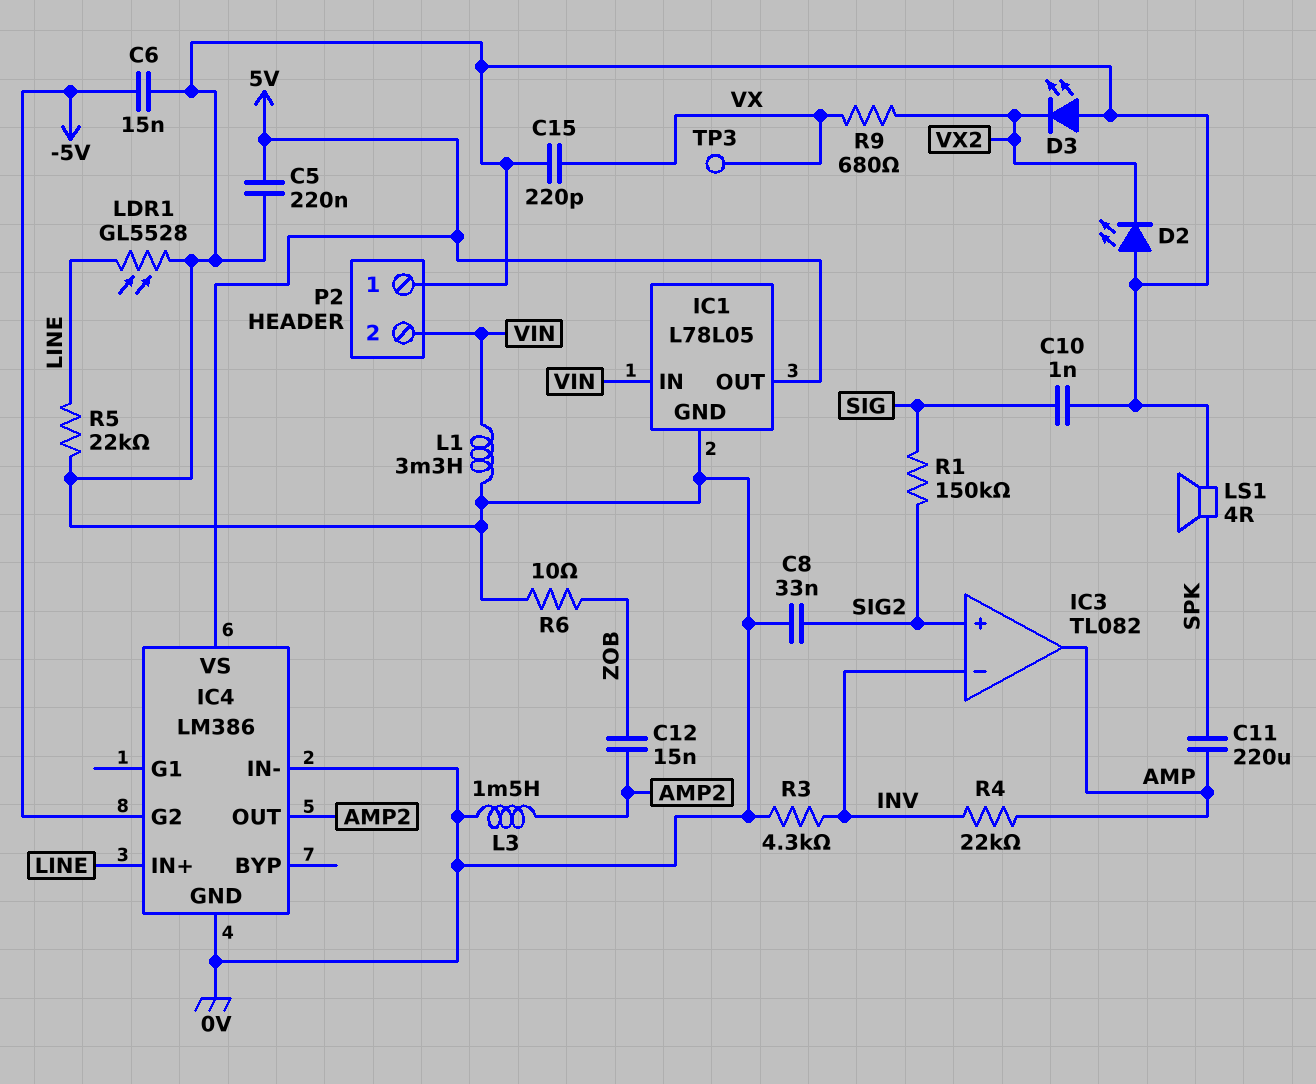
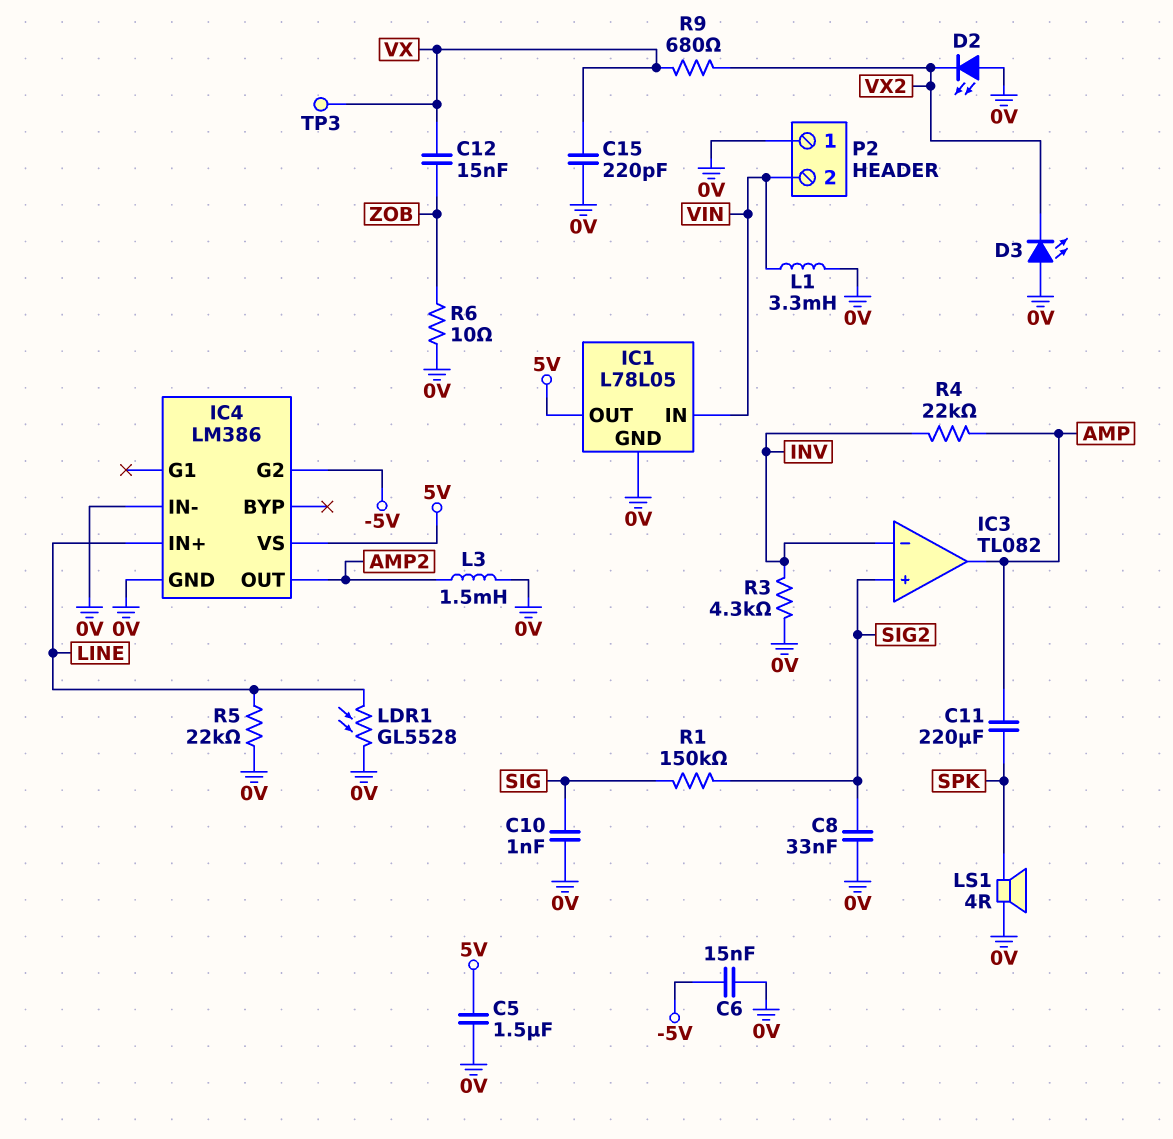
C5: 220nF (0V, 5V) -> 1.5uF (0V, 5V)
C12: 15nF (AMP2, ZOB) -> 15nF (VX, ZOB)

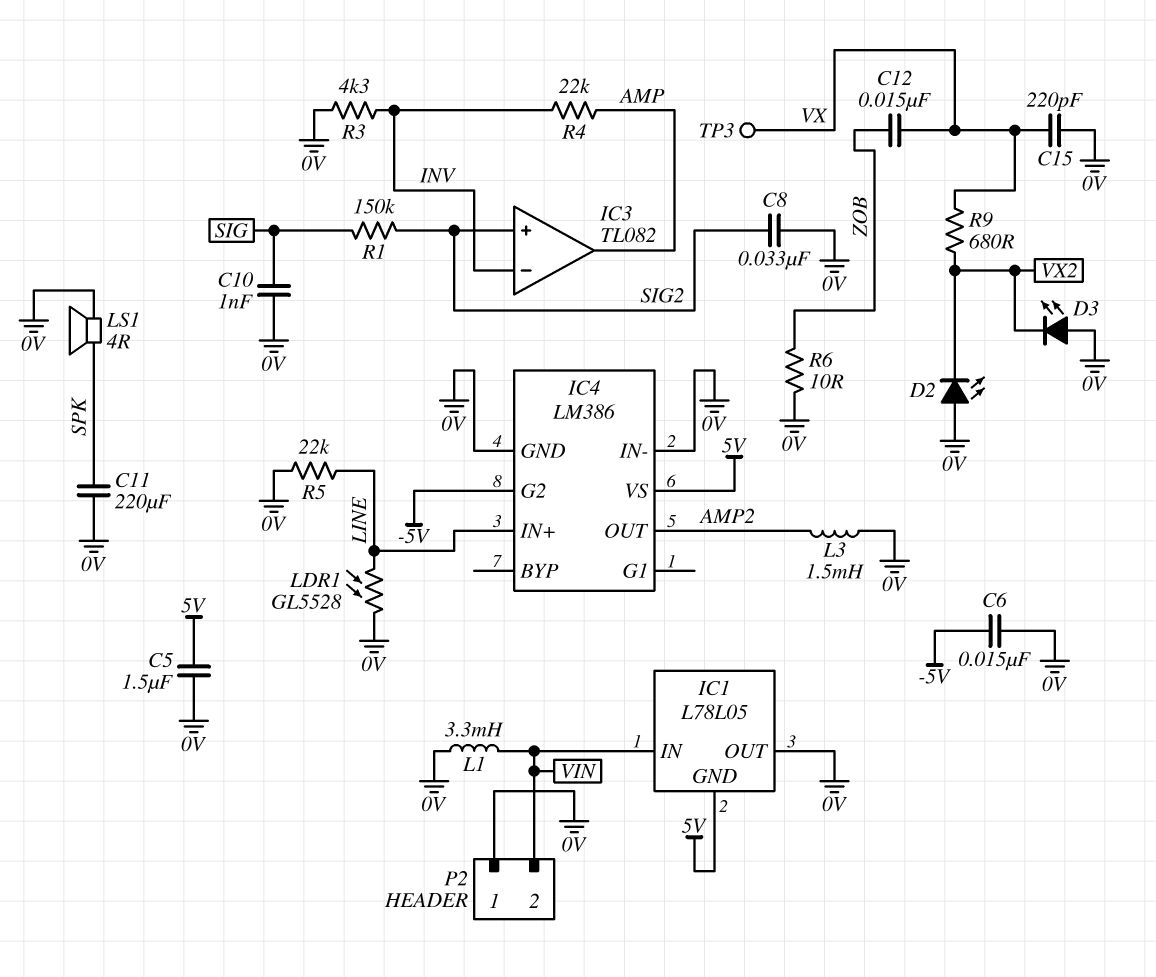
C11: 220uF (AMP, SPK) -> 220uF (0V, SPK)
IC1 pin GND: 0V -> 5V
IC1 pin OUT: 5V -> 0V

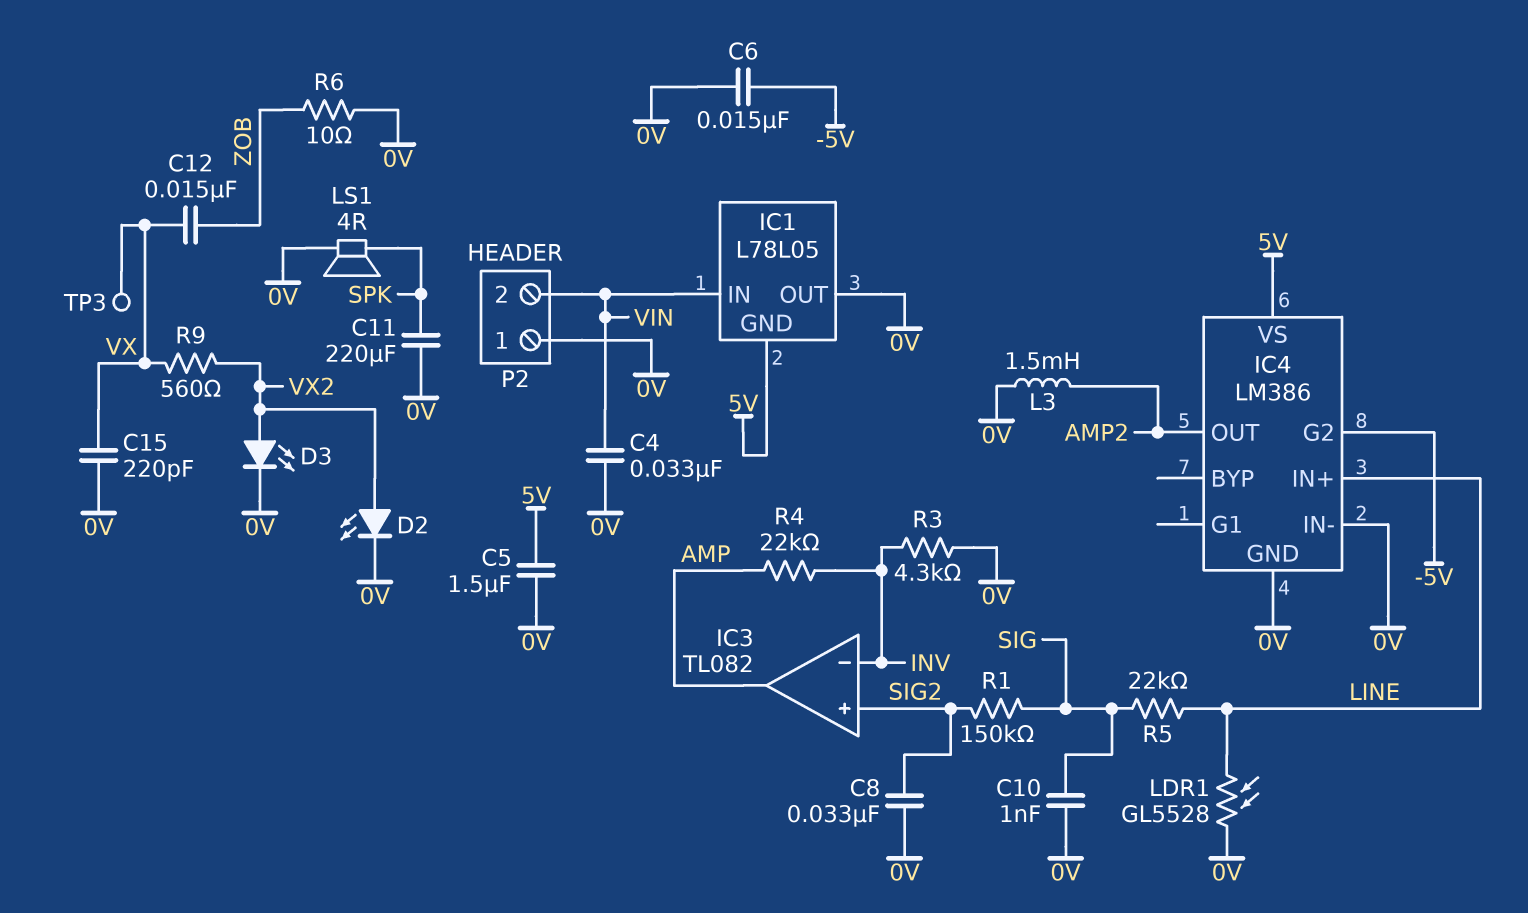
C4: none -> 33nF (0V, VIN)
D2: LED (A 0V, K VX2) -> LED (A VX2, K 0V)
D3: LED (A 0V, K VX2) -> LED (A VX2, K 0V)
L1: 3.3mH (0V, VIN) -> none
R5: 22k (0V, LINE) -> 22k (LINE, SIG)
R9: 680 (VX, VX2) -> 560 (VX, VX2)

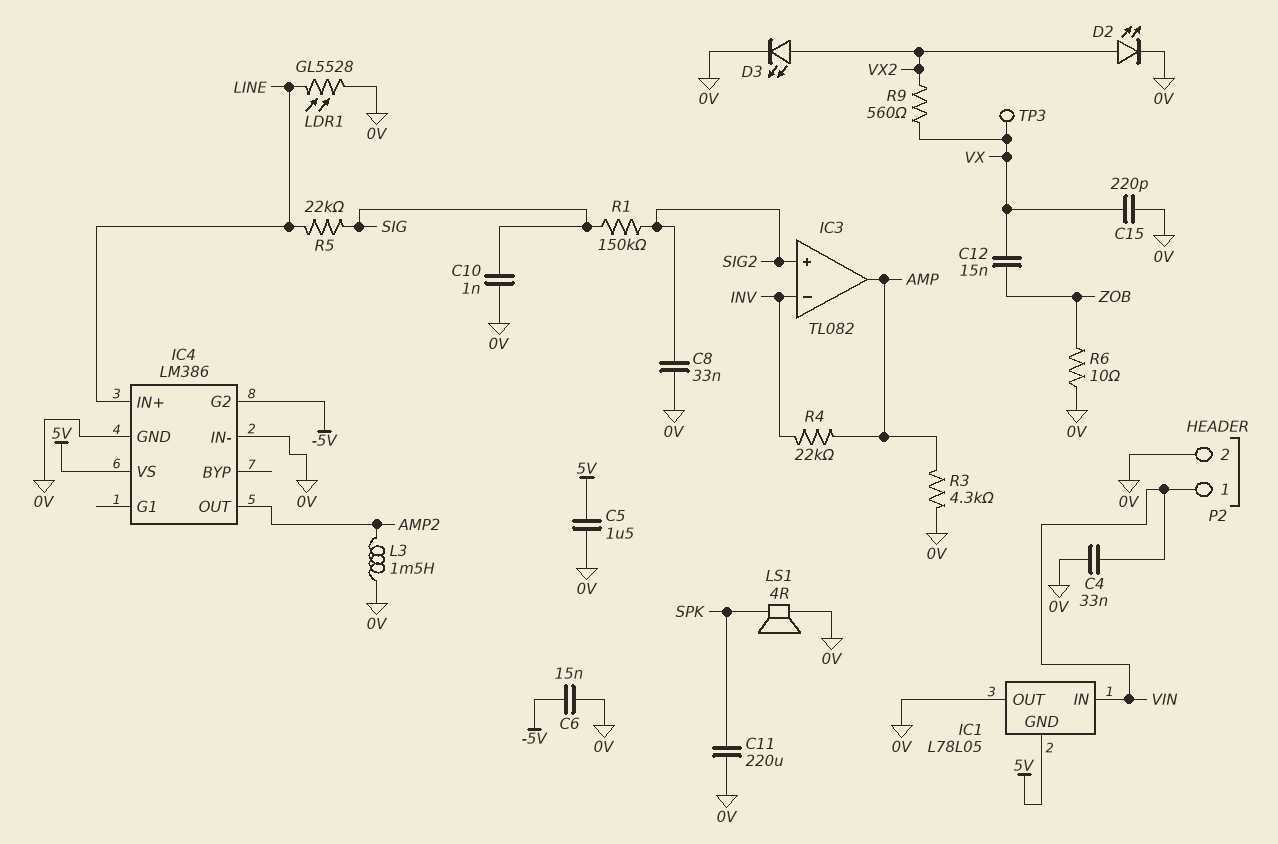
P2 pin 1: 0V -> VIN
P2 pin 2: VIN -> 0V
R3: 4.3k (0V, INV) -> 4.3k (0V, AMP)

